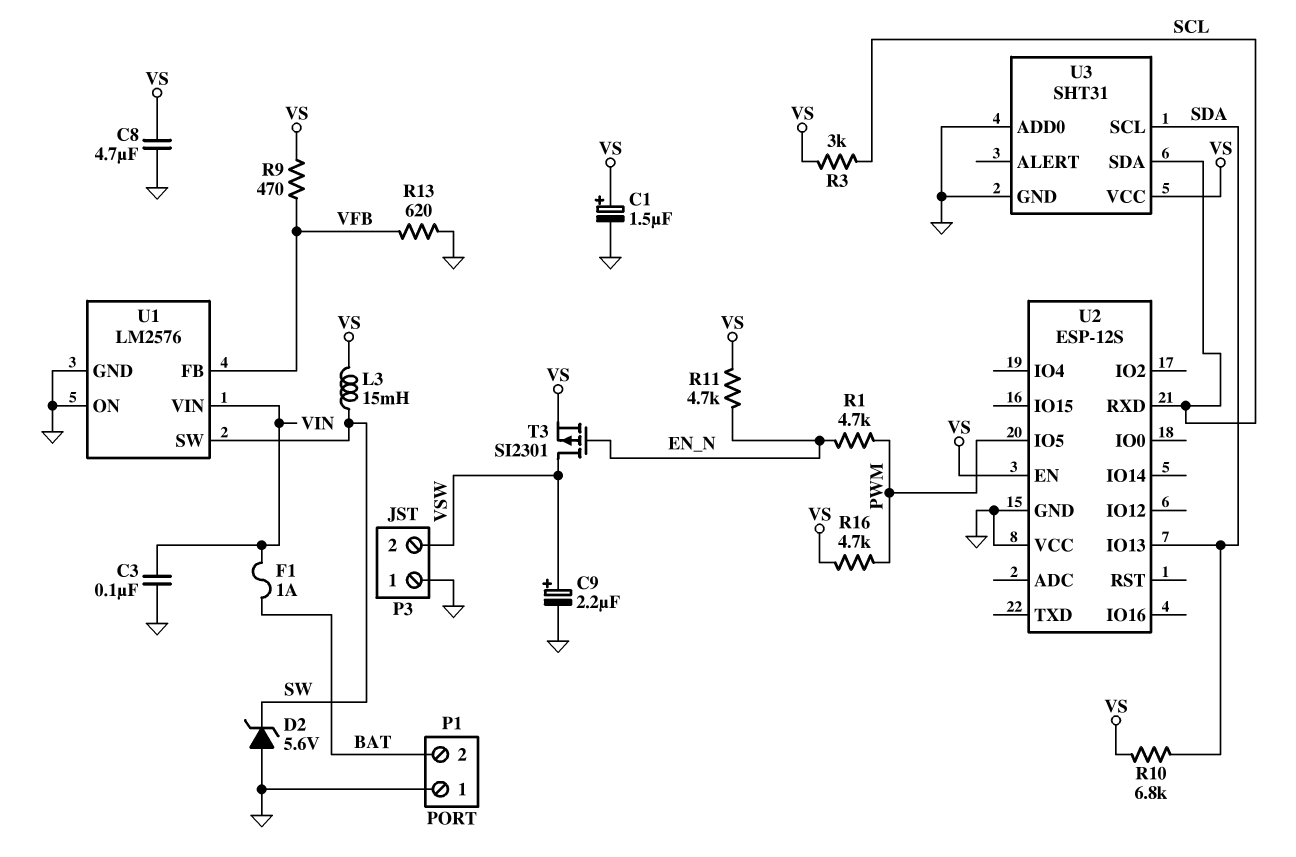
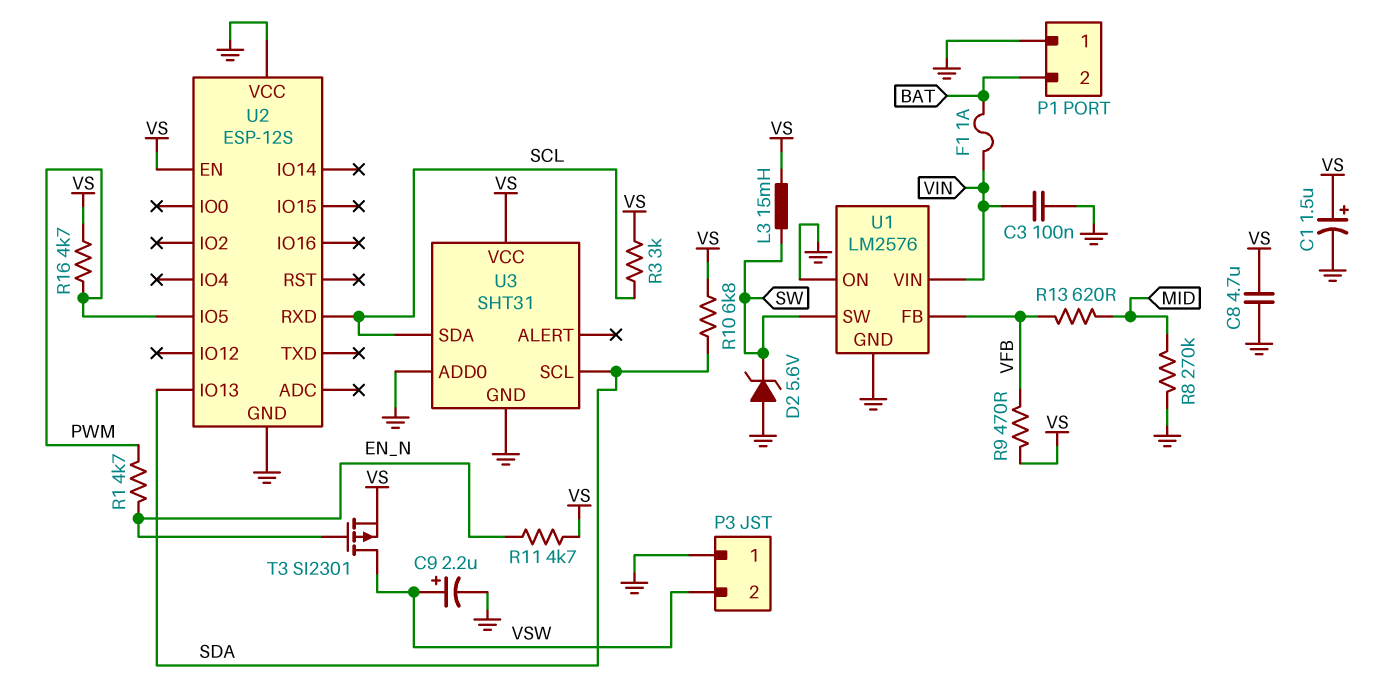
R8: none -> 270k (GND, MID)
R13: 620 (GND, VFB) -> 620 (MID, VFB)

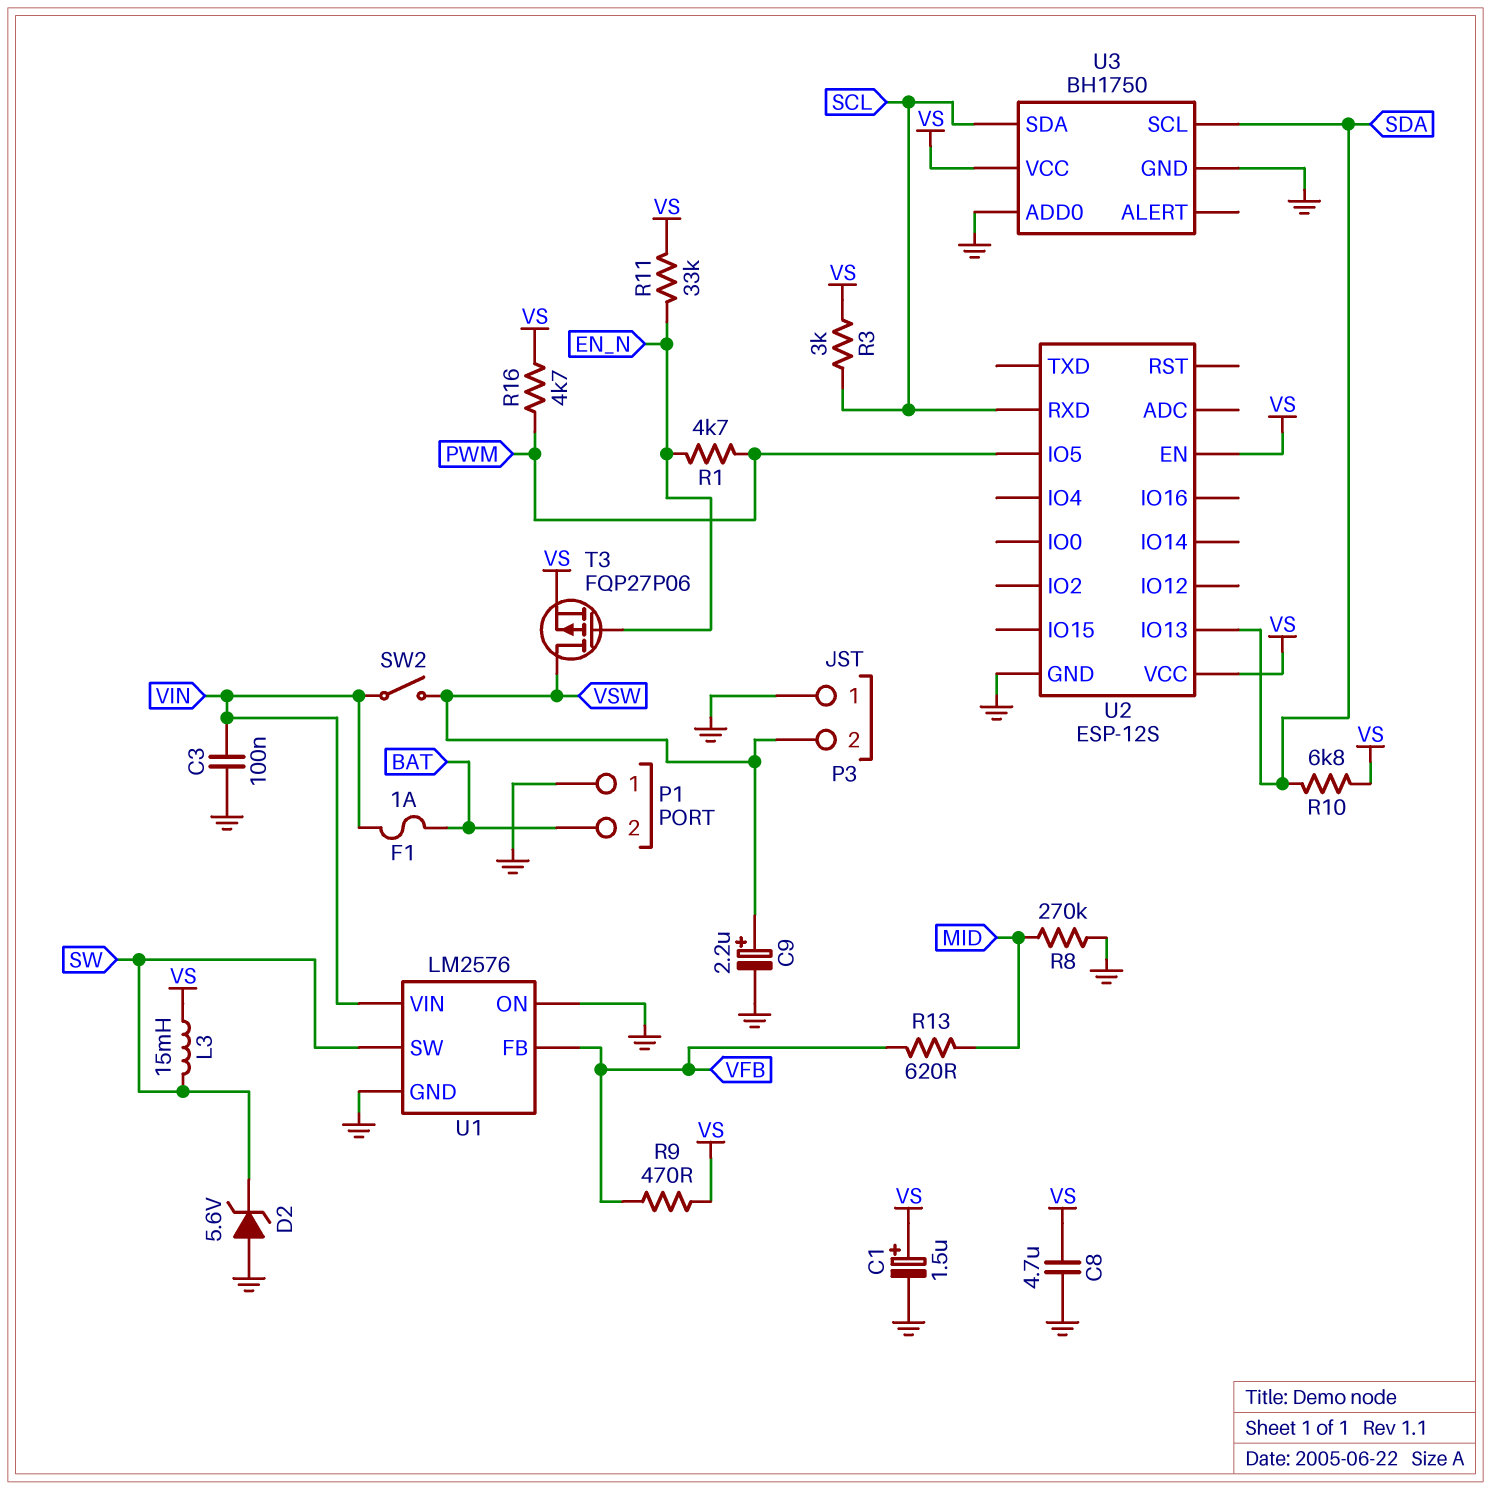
R11: 4.7k (EN_N, VS) -> 33k (EN_N, VS)
SW2: none -> switch (VIN, VSW)
T3: PMOS SI2301 (G EN_N, D VSW, S VS) -> PMOS FQP27P06 (G EN_N, D VSW, S VS)
U2 pin VCC: GND -> VS
U3: SHT31 -> BH1750

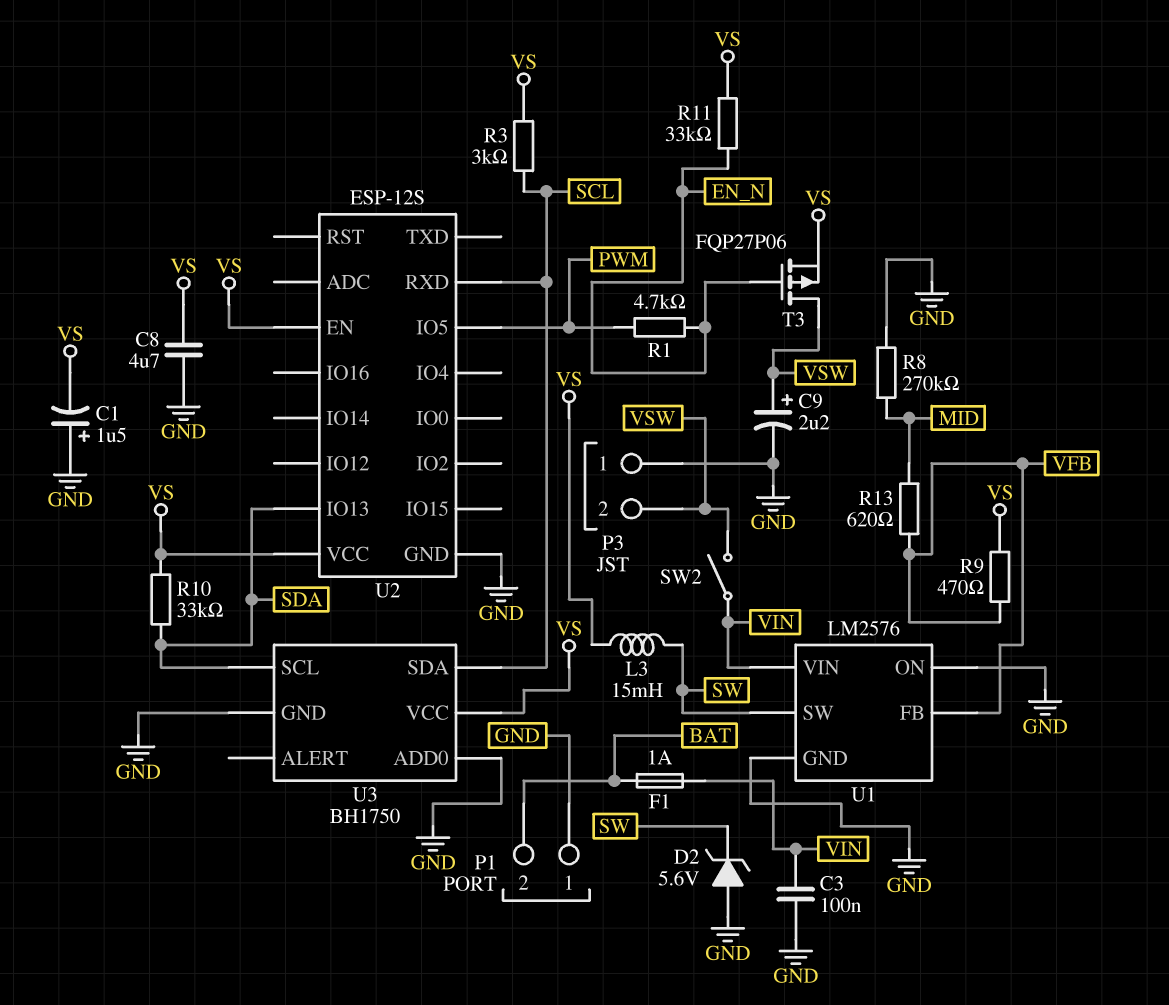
C1: 1.5uF (plus VS, minus GND) -> 1.5uF (plus GND, minus VS)
R10: 6.8k (SDA, VS) -> 33k (SDA, VS)
R16: 4.7k (PWM, VS) -> none

